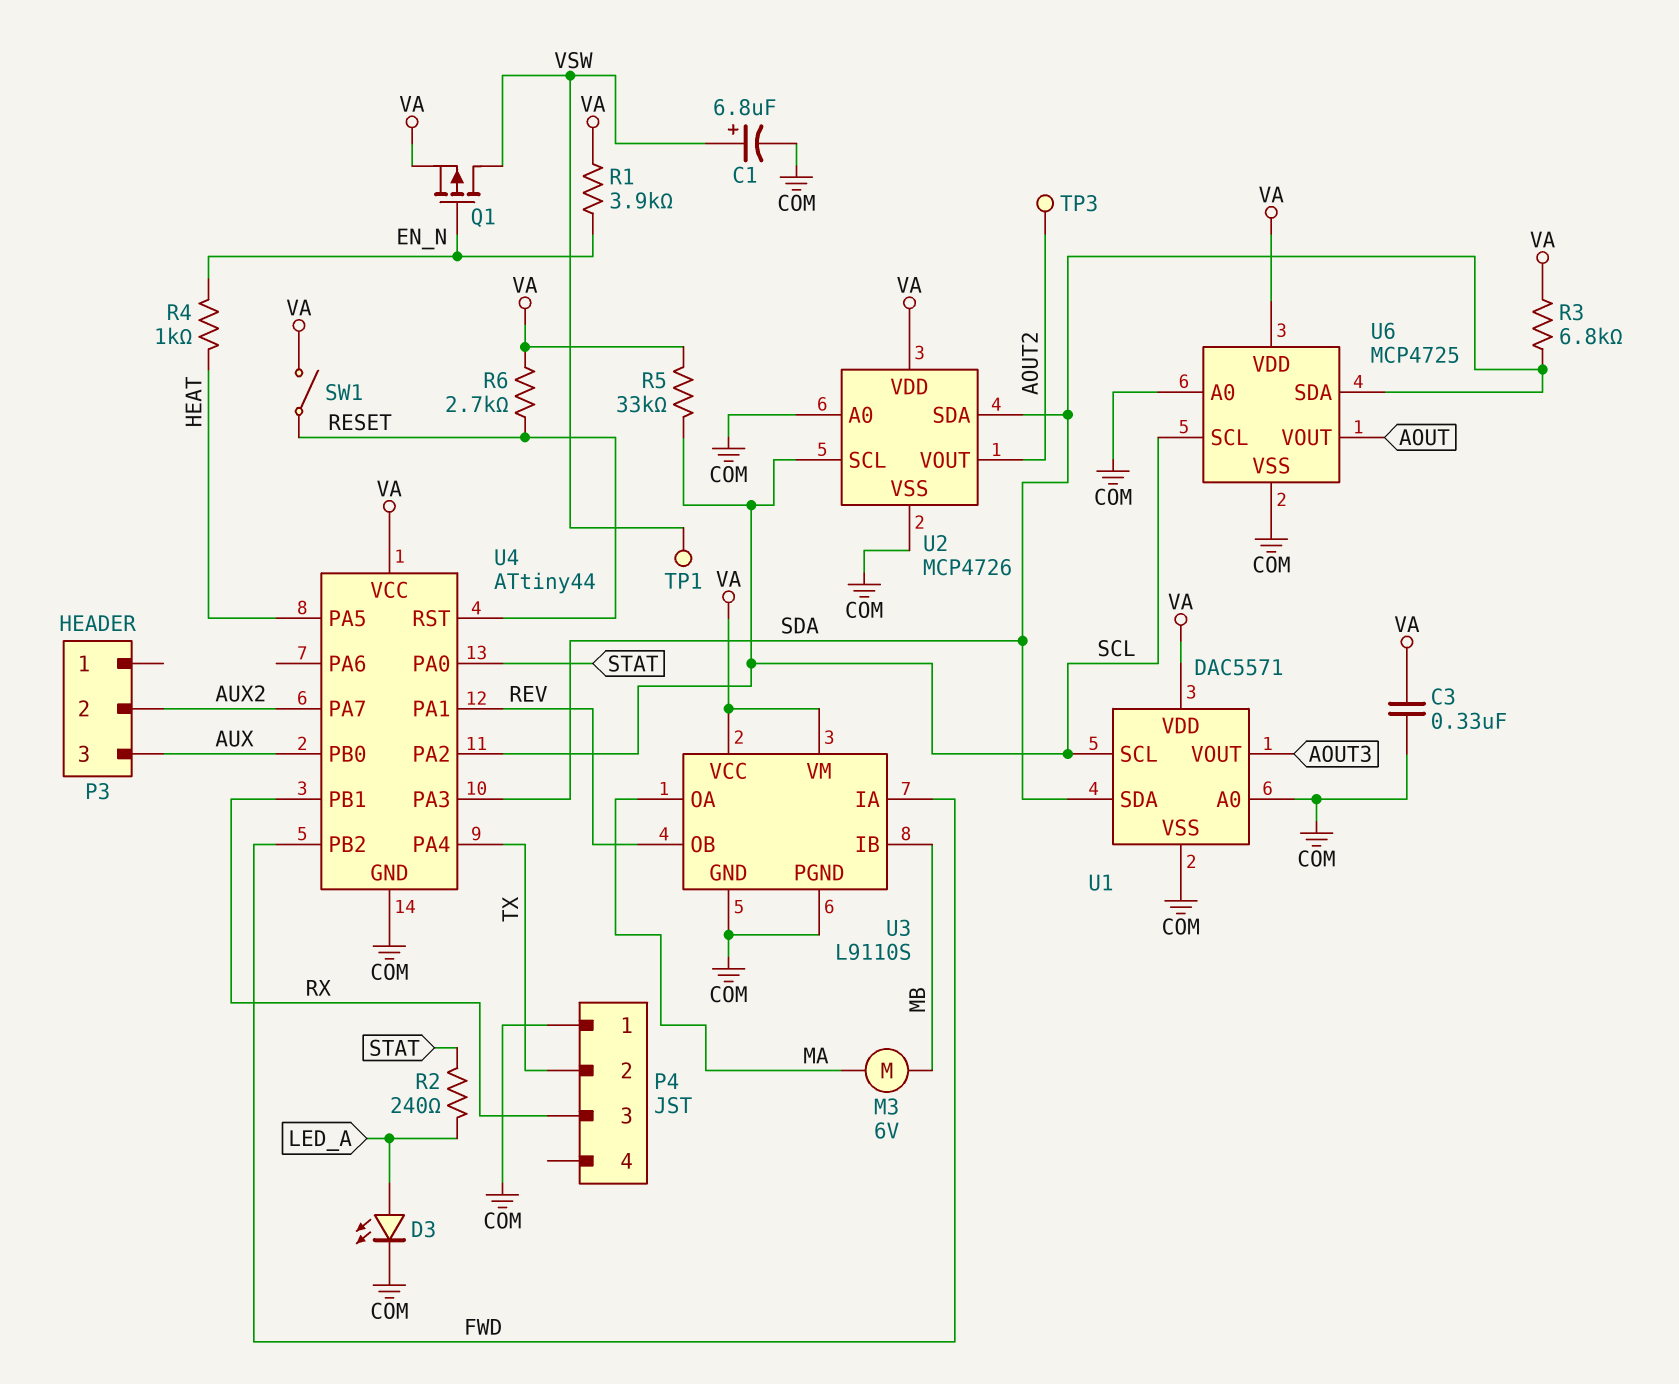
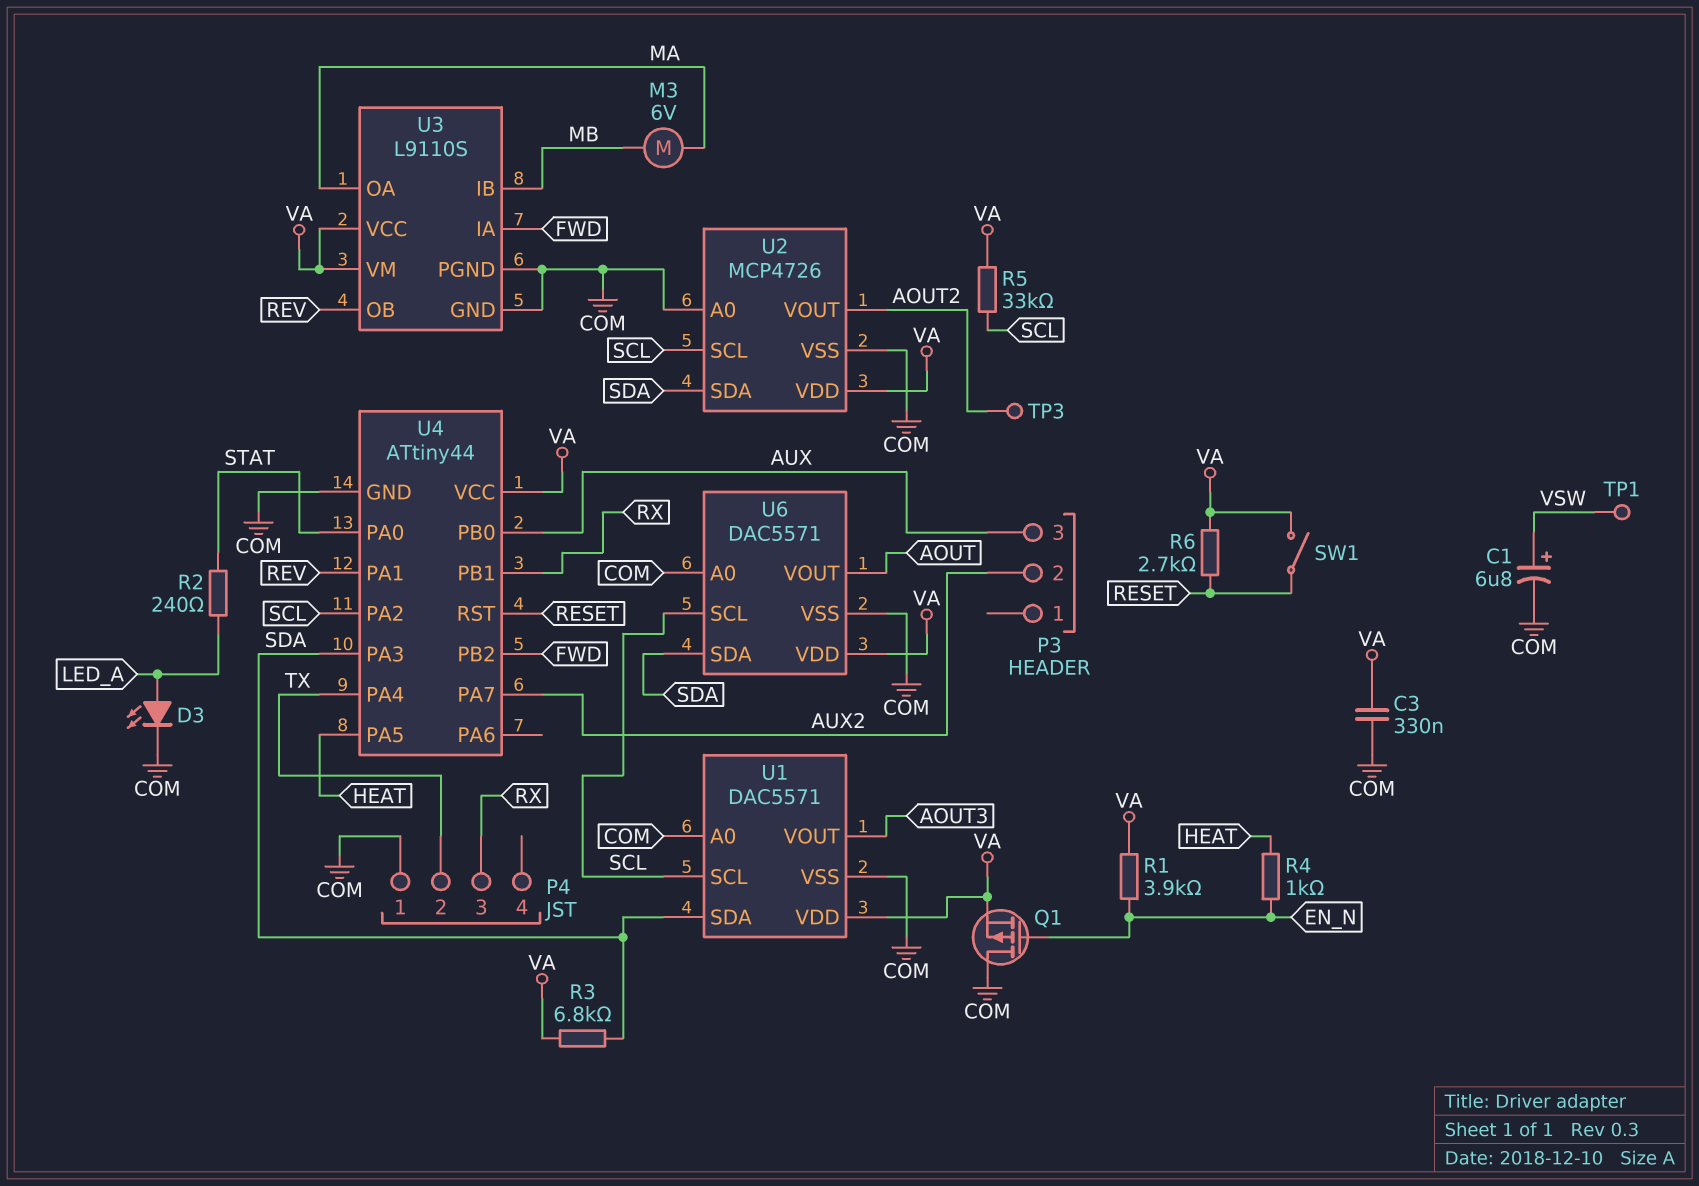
Q1: PMOS (G EN_N, D VSW, S VA) -> PMOS (G EN_N, D COM, S VA)
U6: MCP4725 -> DAC5571

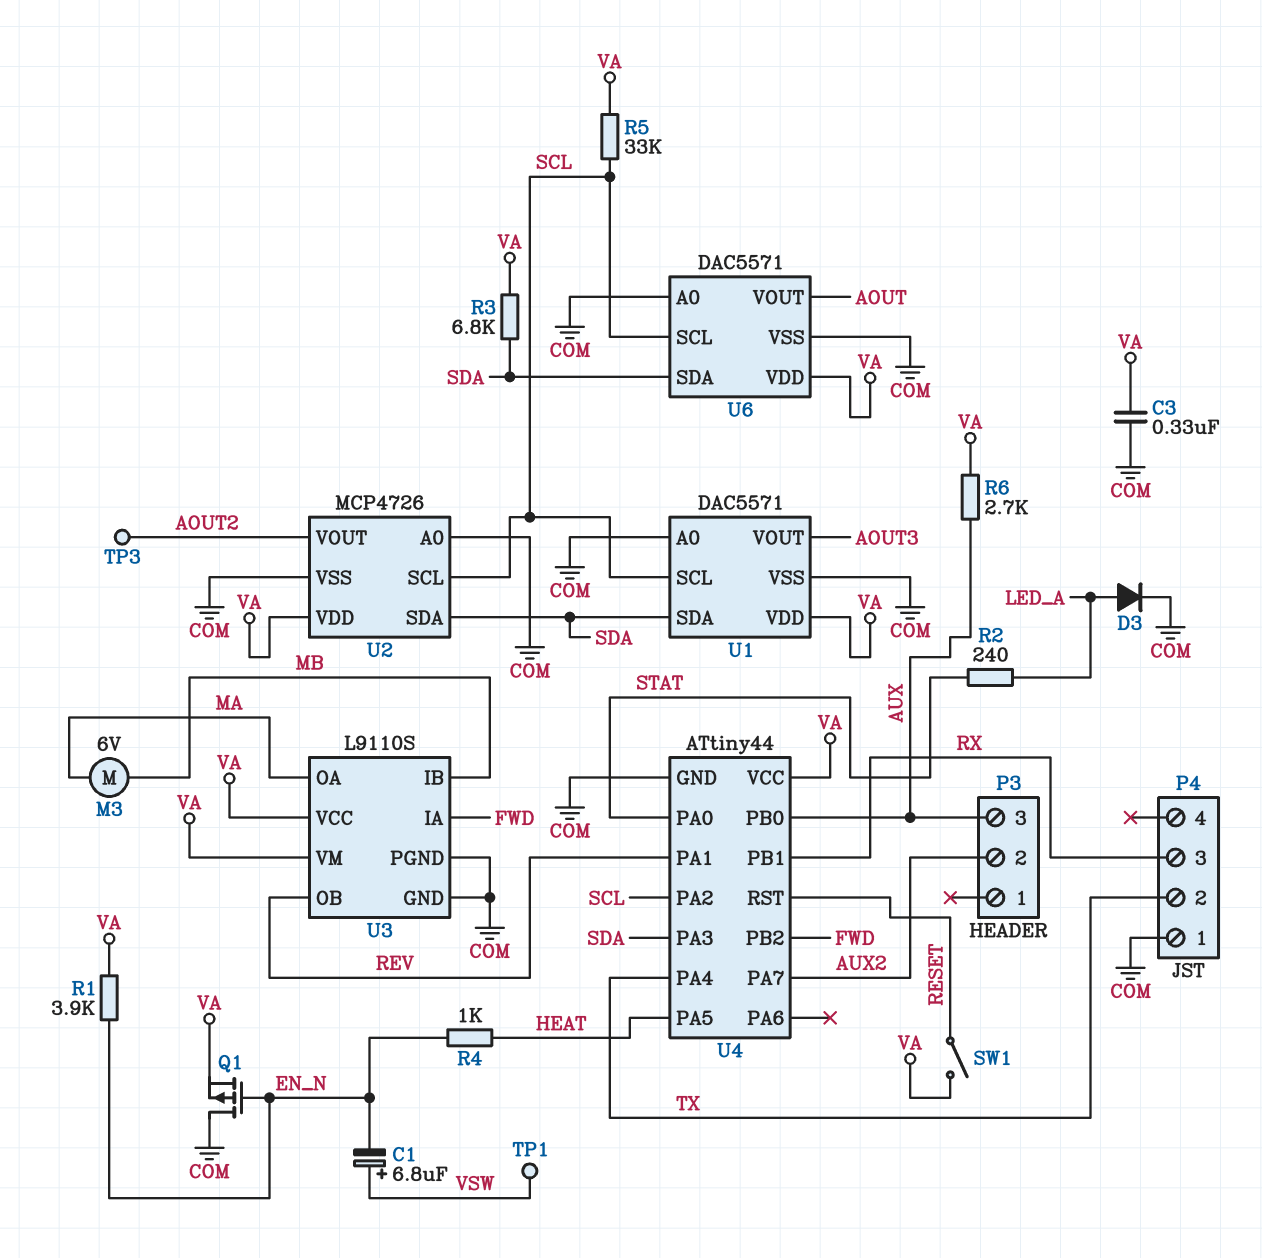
C1: 6.8uF (plus VSW, minus COM) -> 6.8uF (plus VSW, minus EN_N)
D3: LED (A LED_A, K COM) -> diode (A LED_A, K COM)
R6: 2.7k (RESET, VA) -> 2.7k (AUX, VA)

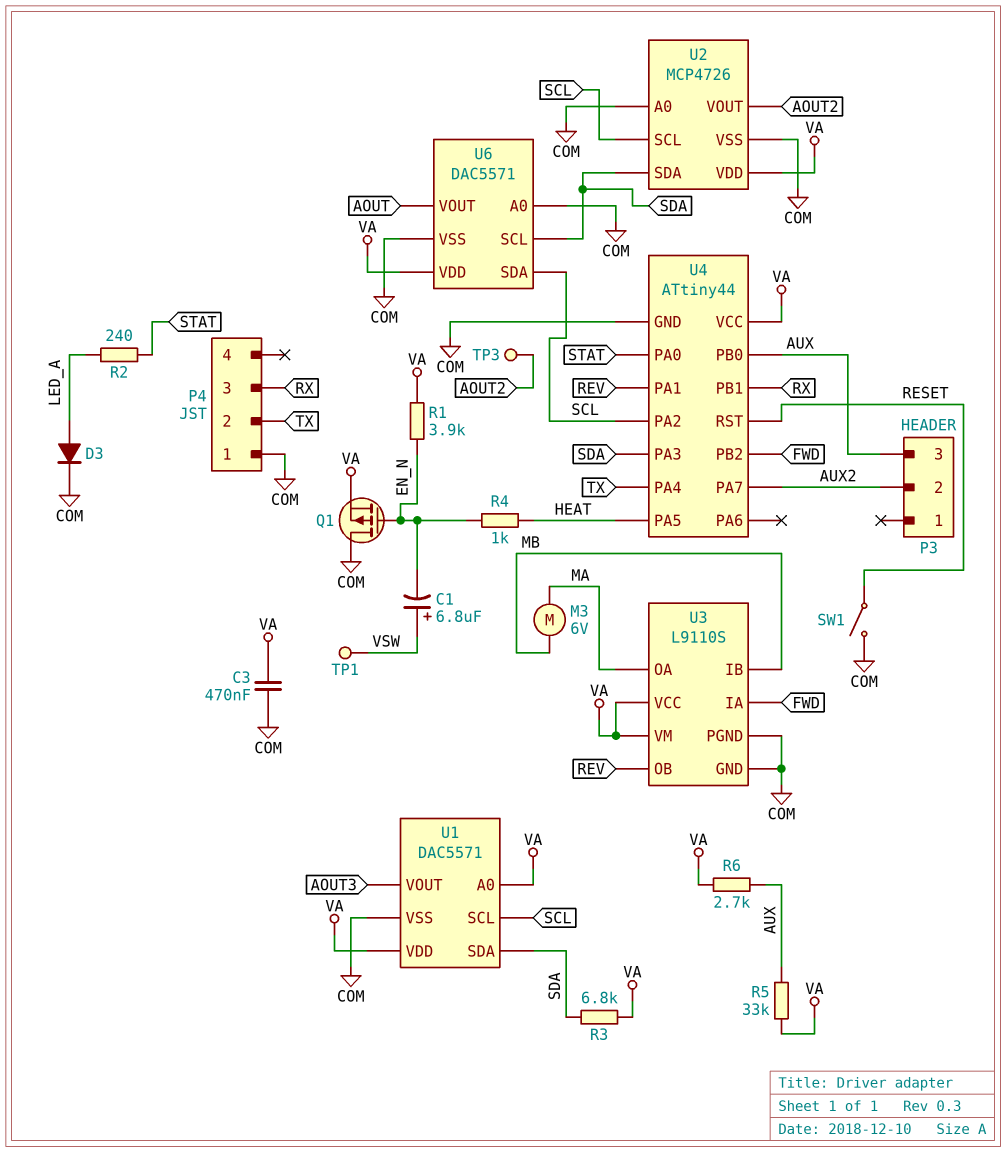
C3: 330nF (COM, VA) -> 470nF (COM, VA)
R5: 33k (SCL, VA) -> 33k (AUX, VA)
SW1: switch (RESET, VA) -> switch (COM, RESET)
U1 pin A0: COM -> VA
U6 pin SCL: SCL -> SDA
U6 pin SDA: SDA -> SCL

